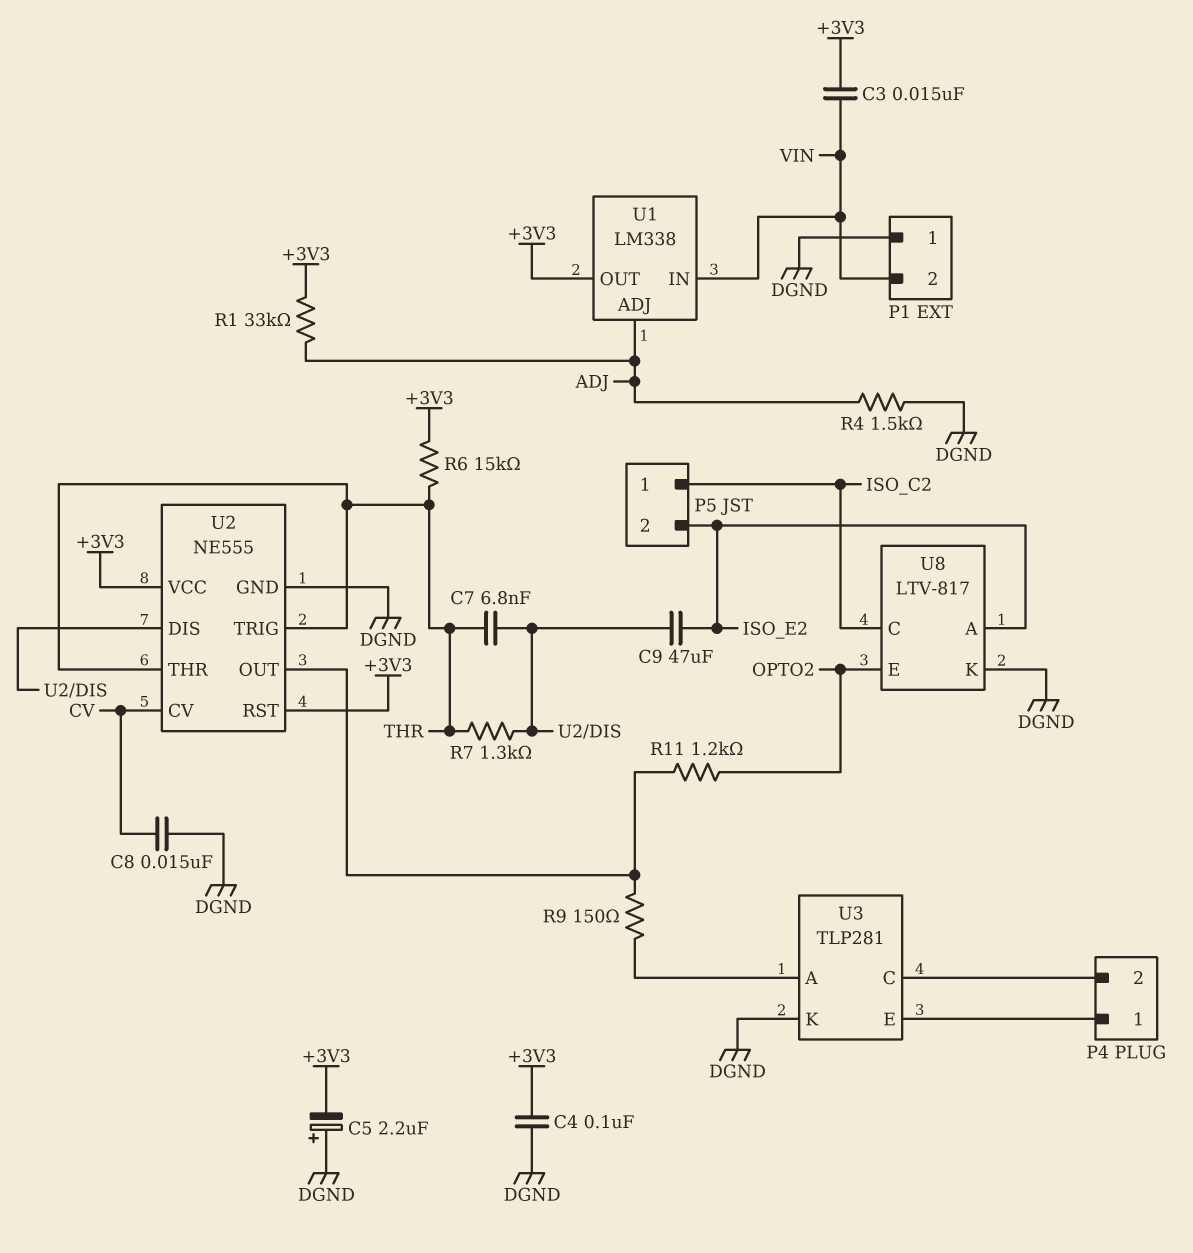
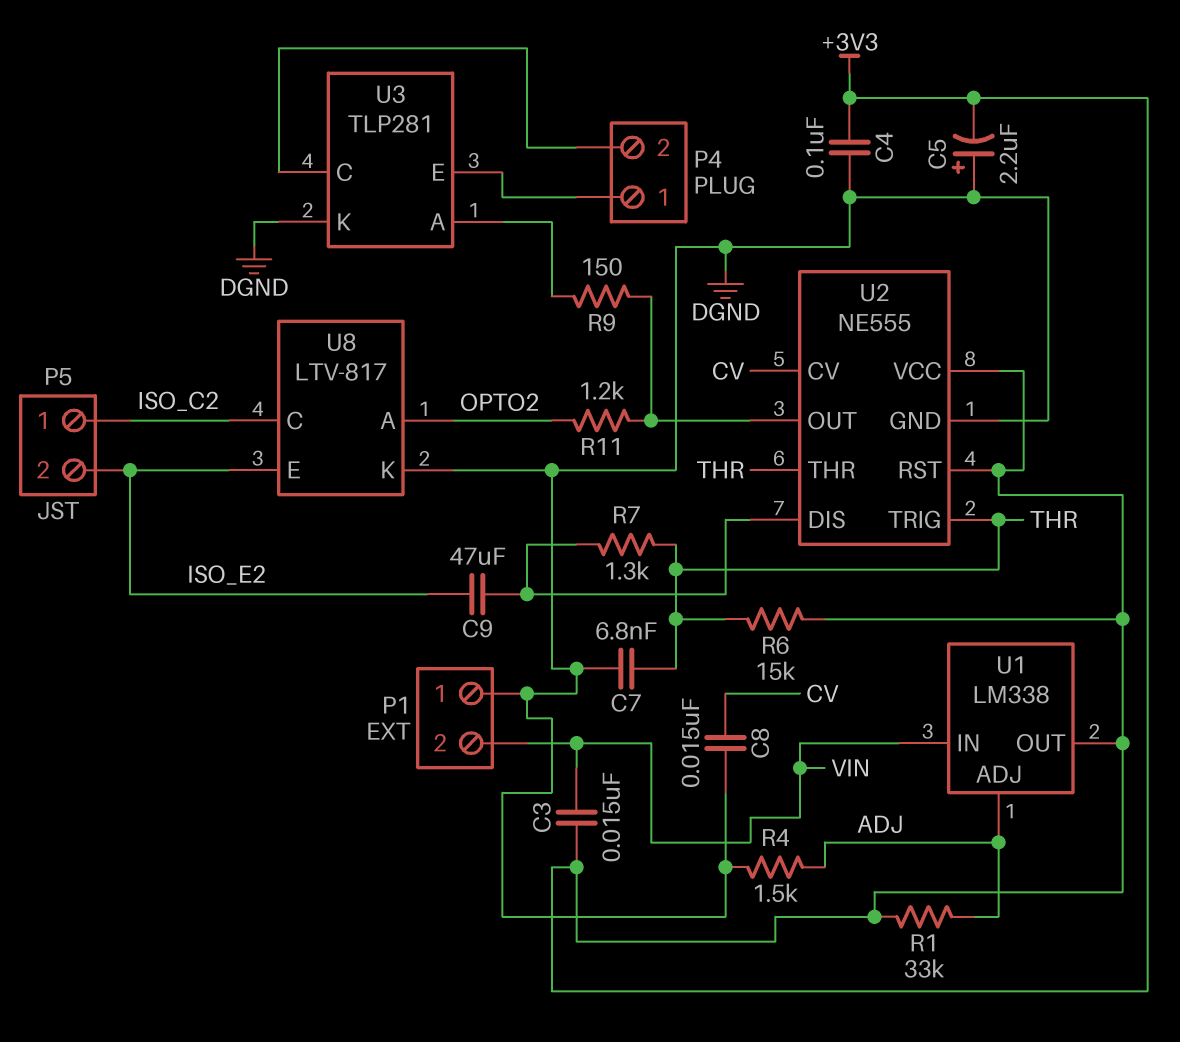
C7: 6.8nF (THR, U2/DIS) -> 6.8nF (DGND, THR)
U8 pin A: ISO_E2 -> OPTO2
U8 pin E: OPTO2 -> ISO_E2

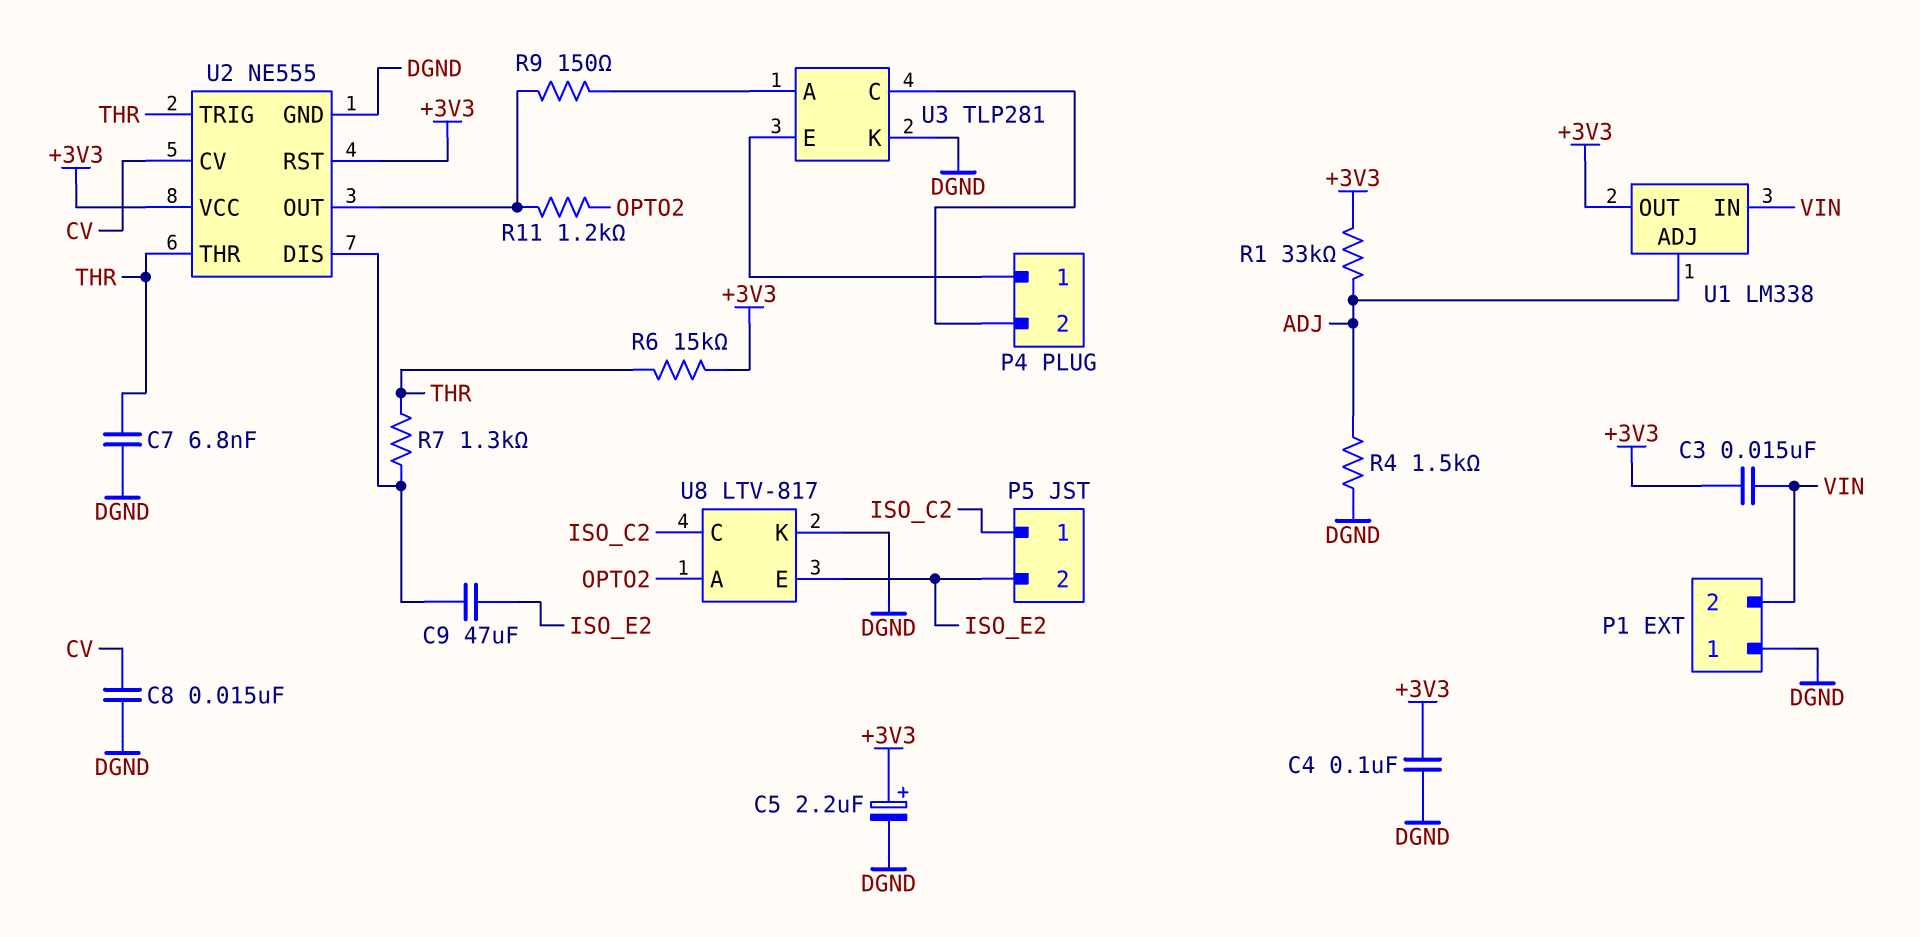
C5: 2.2uF (plus DGND, minus +3V3) -> 2.2uF (plus +3V3, minus DGND)

